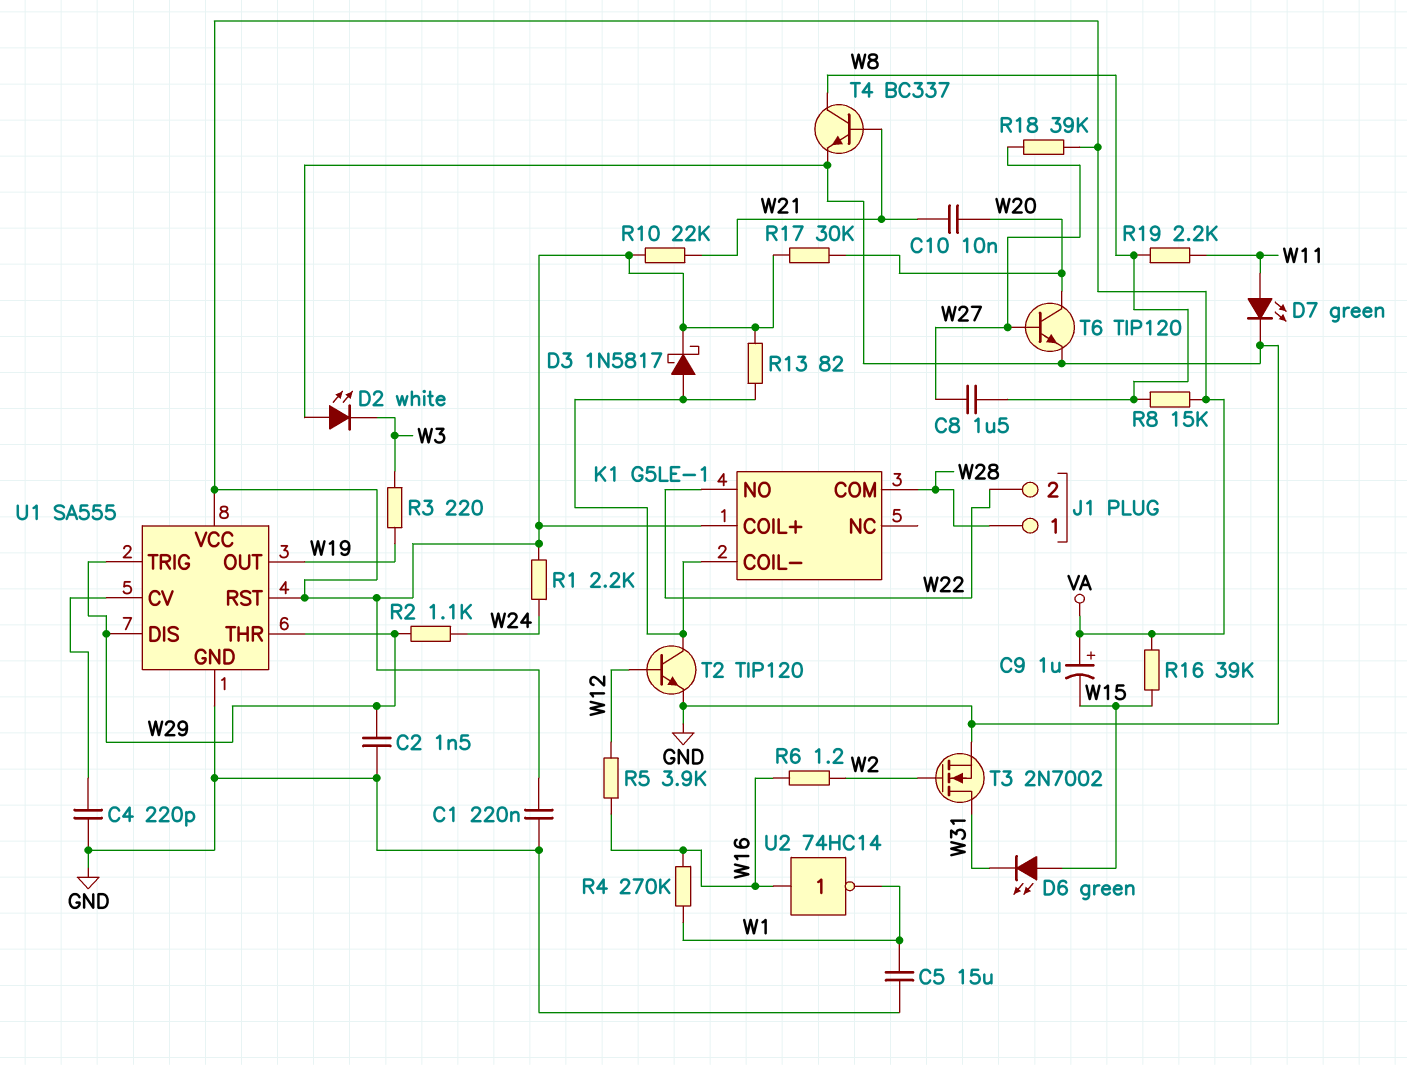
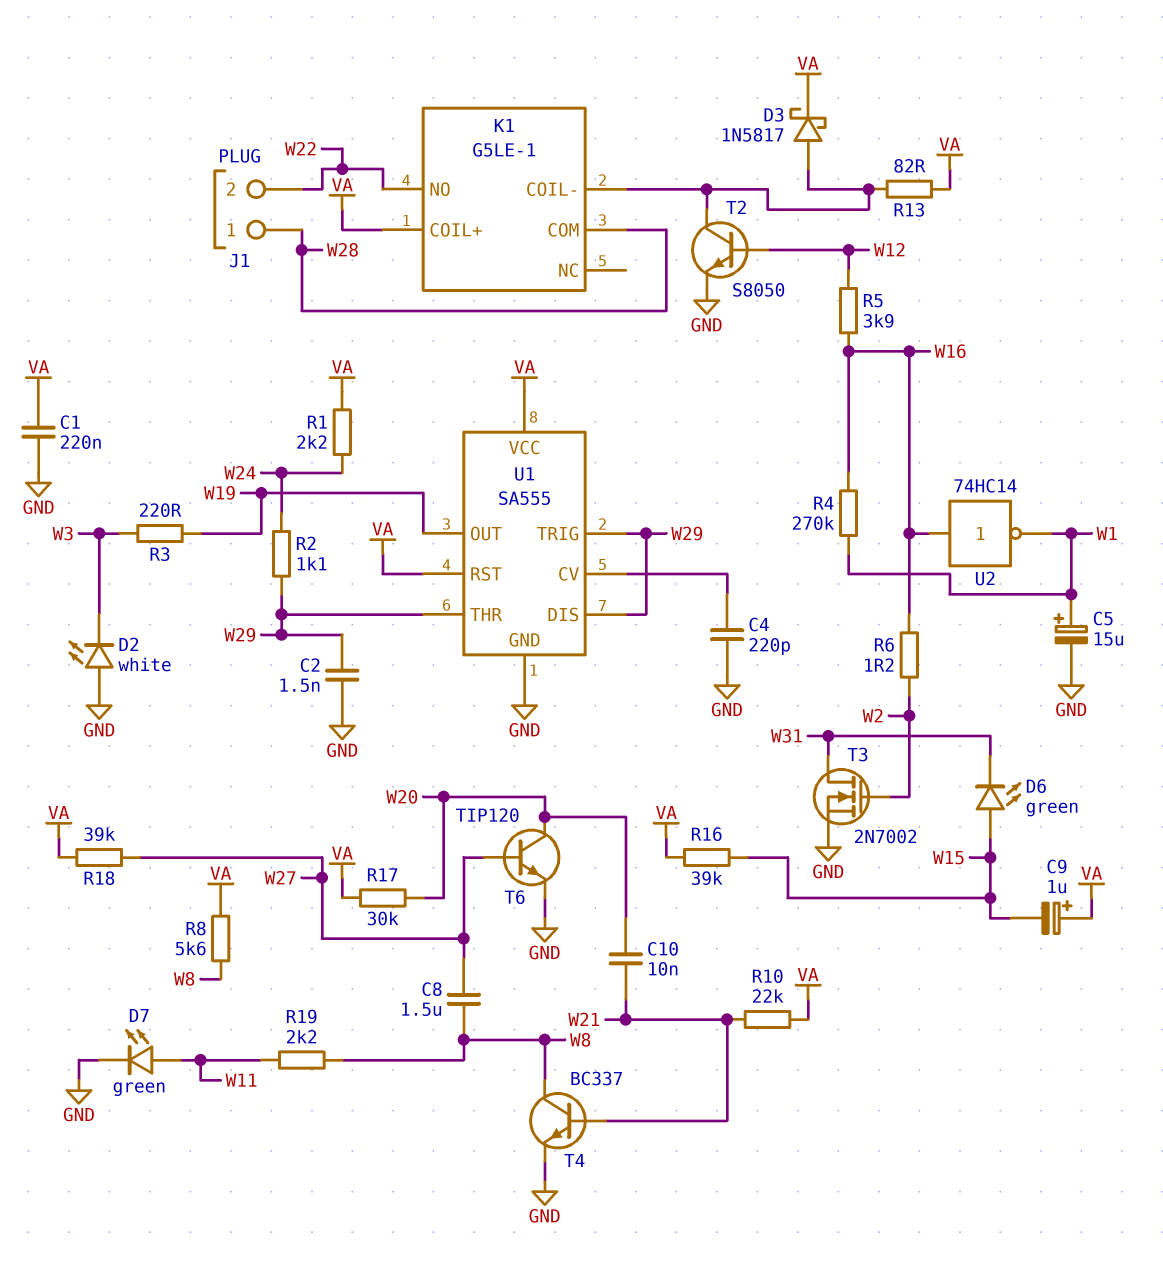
C5: 15uF (GND, W1) -> 15uF (plus W1, minus GND)
R8: 15k (VA, W8) -> 5.6k (VA, W8)
T2: NPN TIP120 (B W12, C K1/COIL-, E GND) -> NPN S8050 (B W12, C K1/COIL-, E GND)

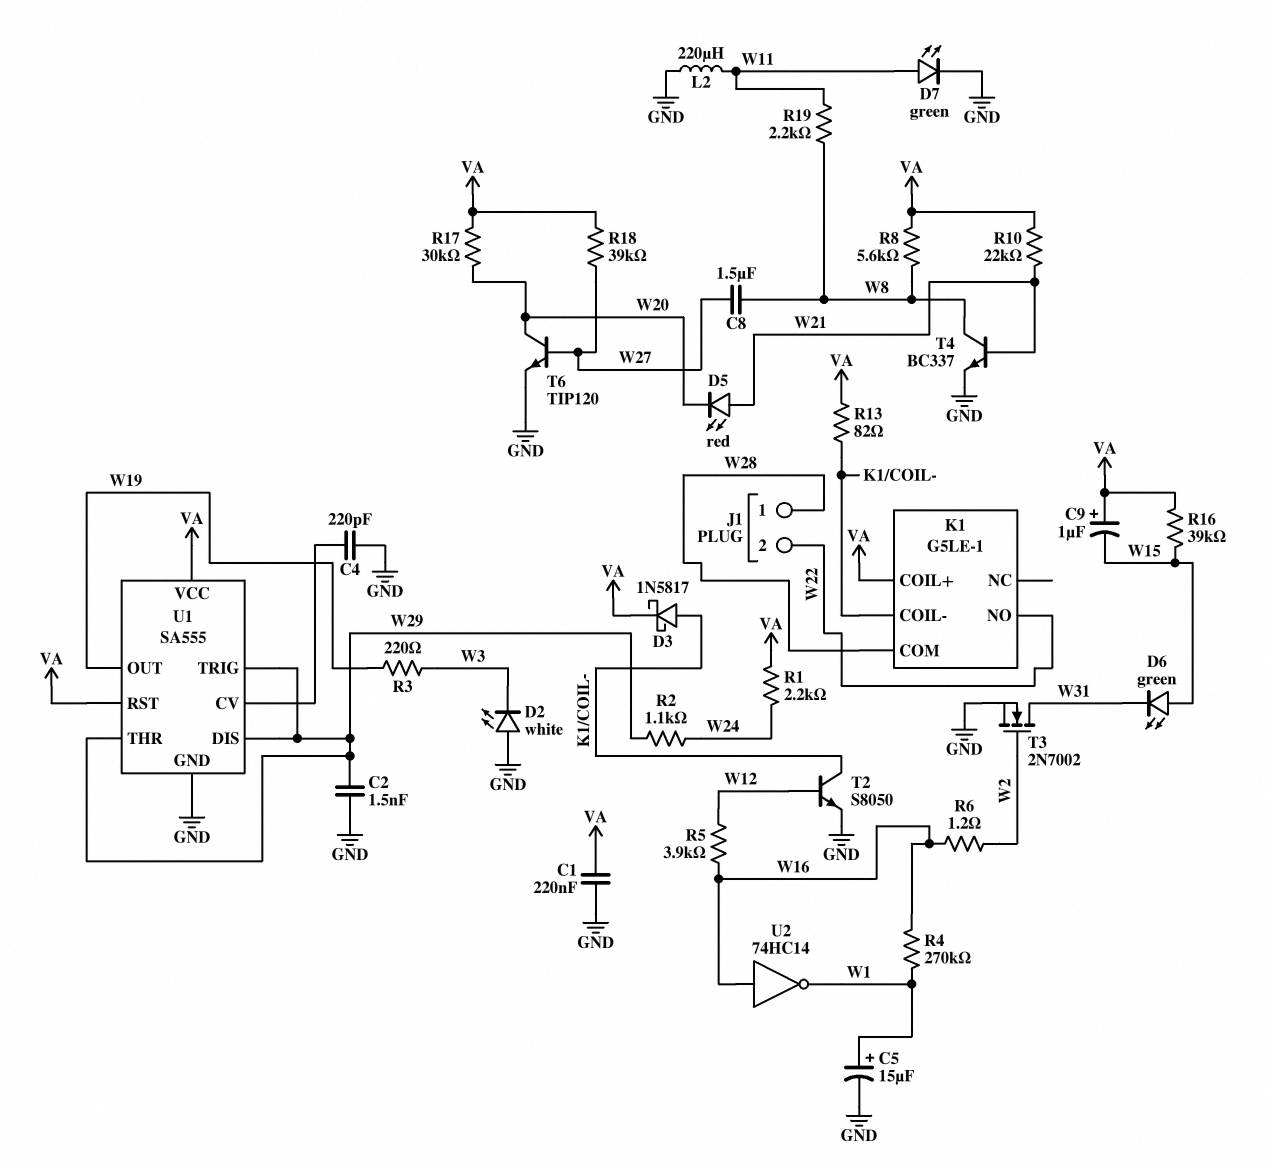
C10: 10nF (W20, W21) -> none
D5: none -> LED red (A W21, K W20)
L2: none -> 220uH (GND, W11)

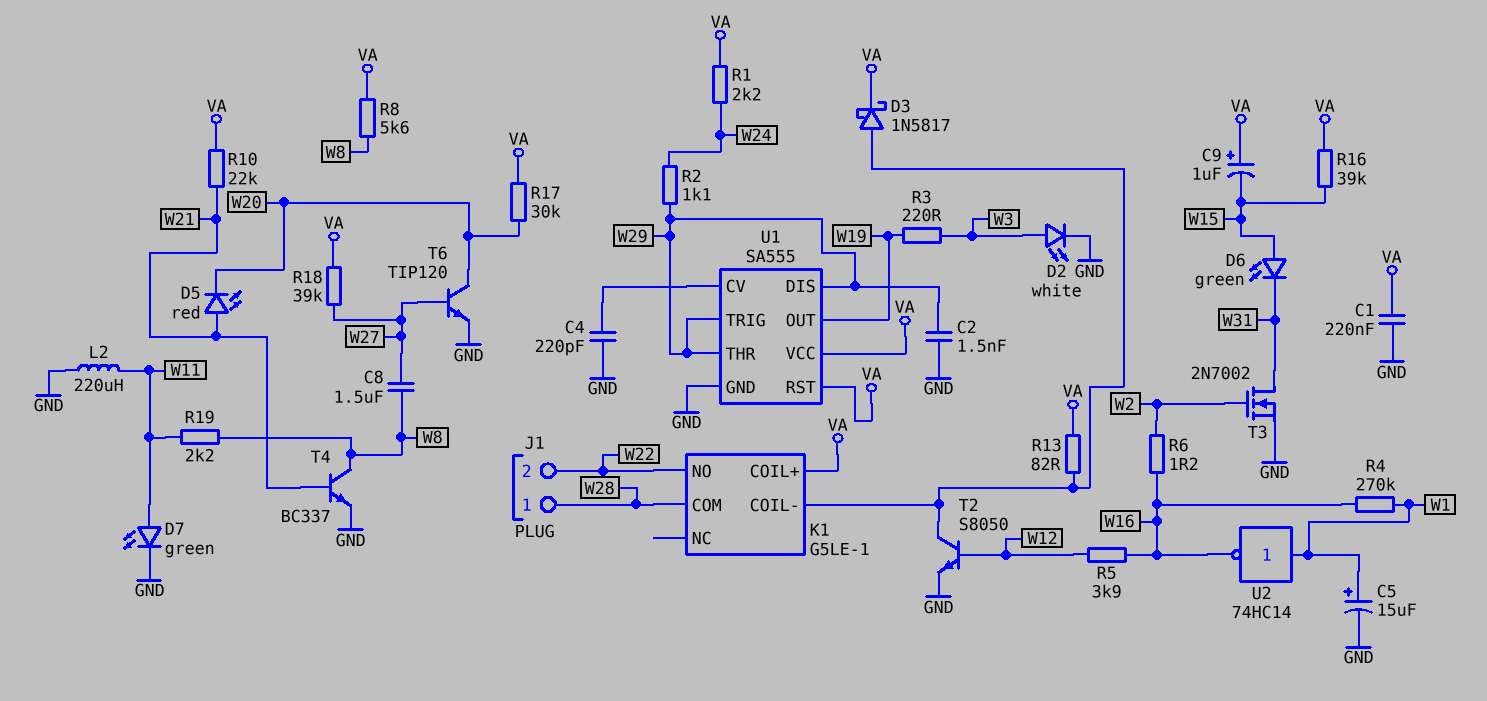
D2: LED white (A GND, K W3) -> LED white (A W3, K GND)
U2: NOT 74HC14 (in W16, out W1) -> NOT 74HC14 (in W1, out W16)

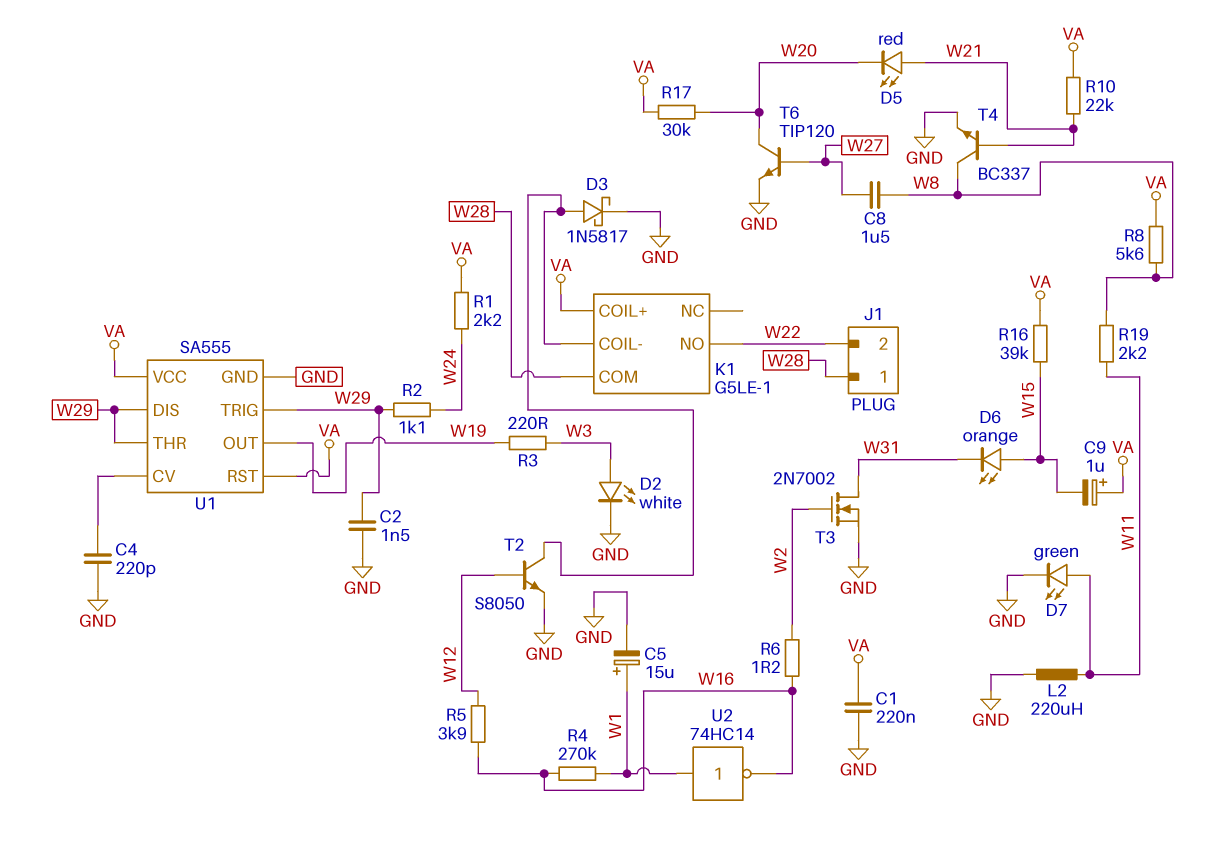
D3: schottky 1N5817 (A K1/COIL-, K VA) -> schottky 1N5817 (A K1/COIL-, K GND)
D6: LED green (A W15, K W31) -> LED orange (A W15, K W31)
R13: 82 (K1/COIL-, VA) -> none
R18: 39k (VA, W27) -> none

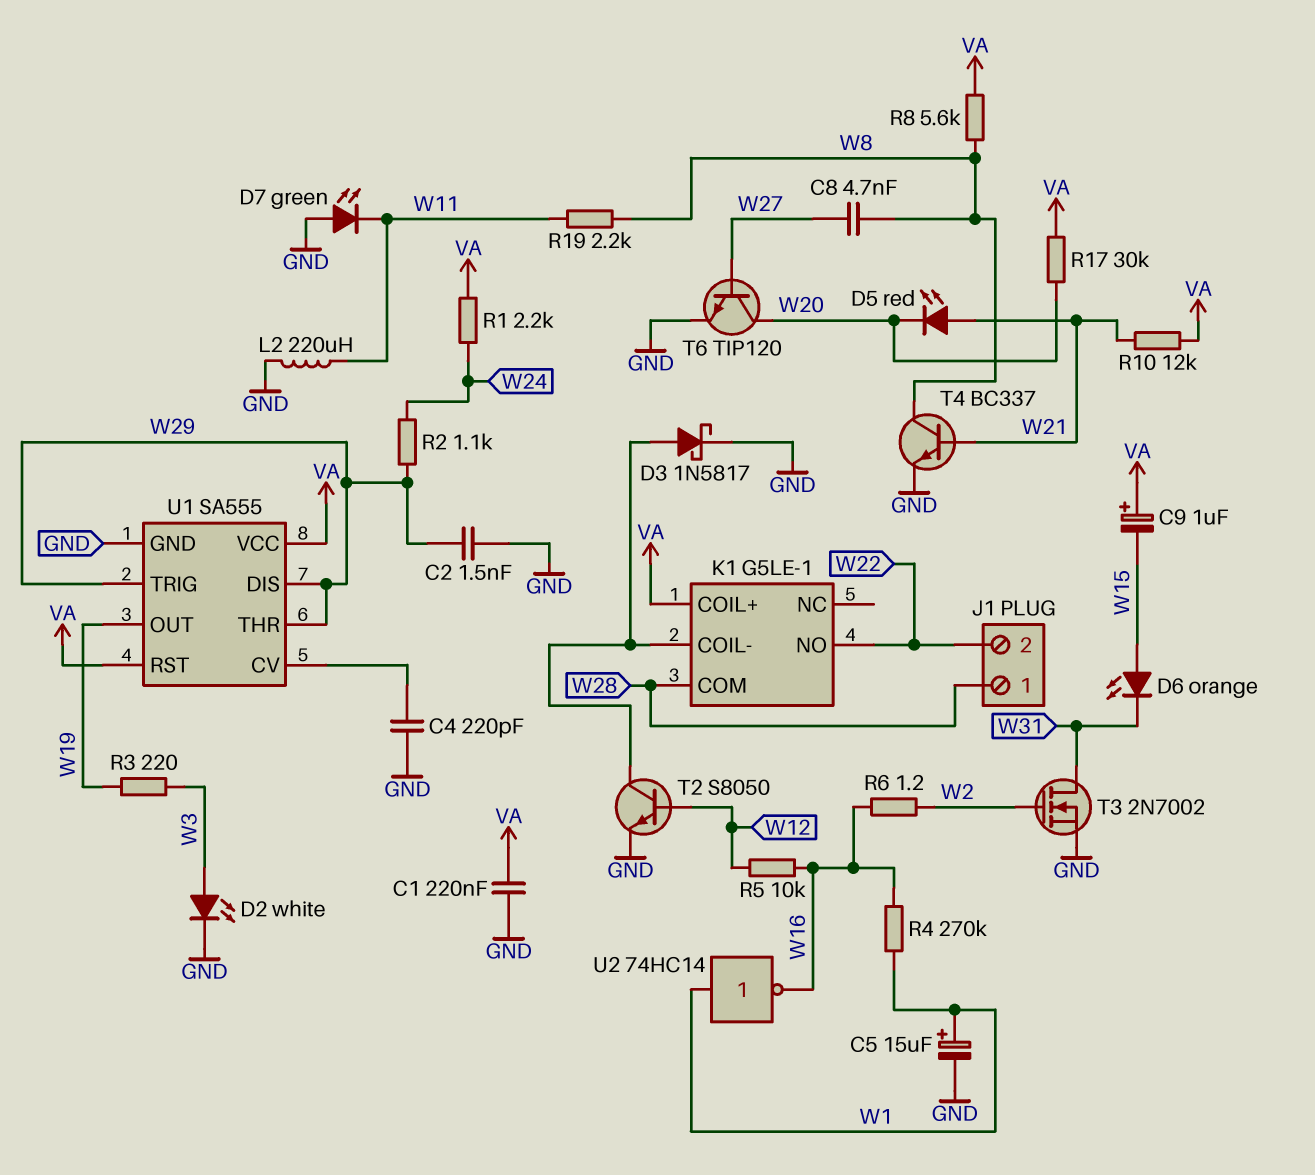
C8: 1.5uF (W8, W27) -> 4.7nF (W8, W27)
D7: LED green (A W11, K GND) -> LED green (A GND, K W11)
R5: 3.9k (W12, W16) -> 10k (W12, W16)
R10: 22k (VA, W21) -> 12k (VA, W21)
R16: 39k (VA, W15) -> none

